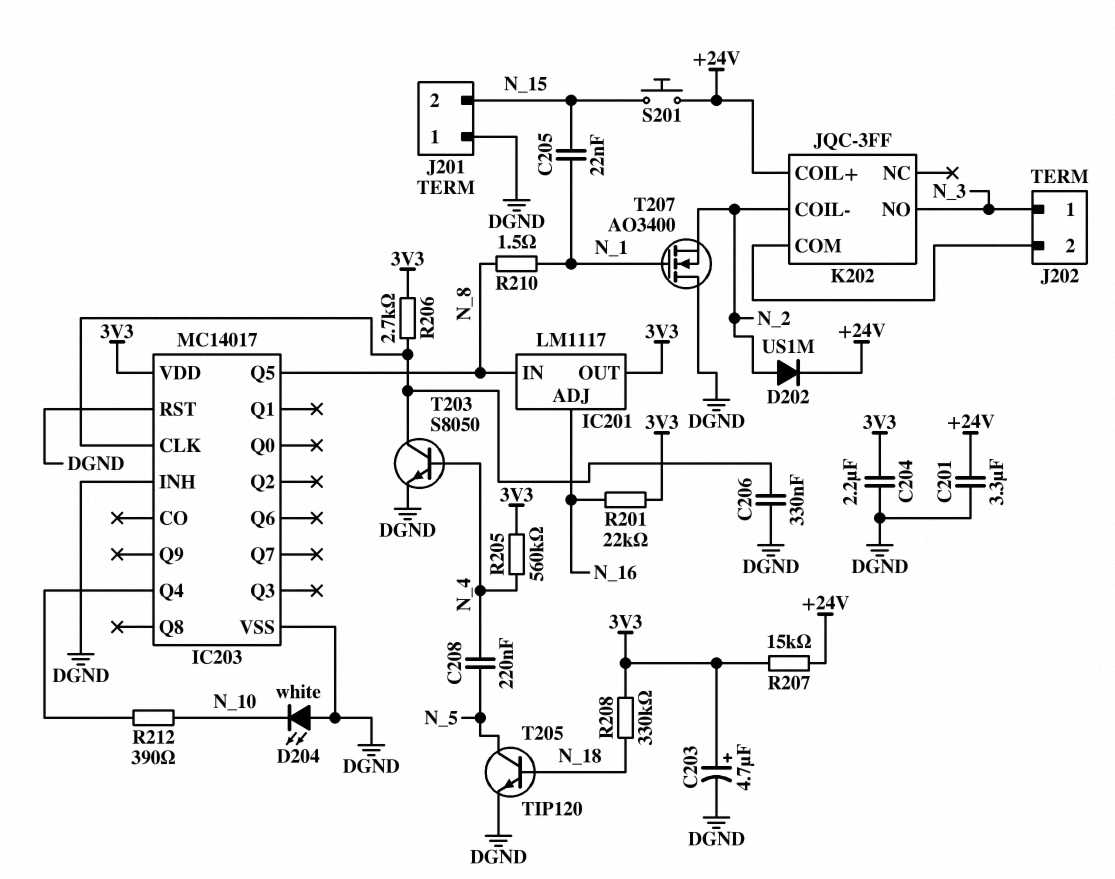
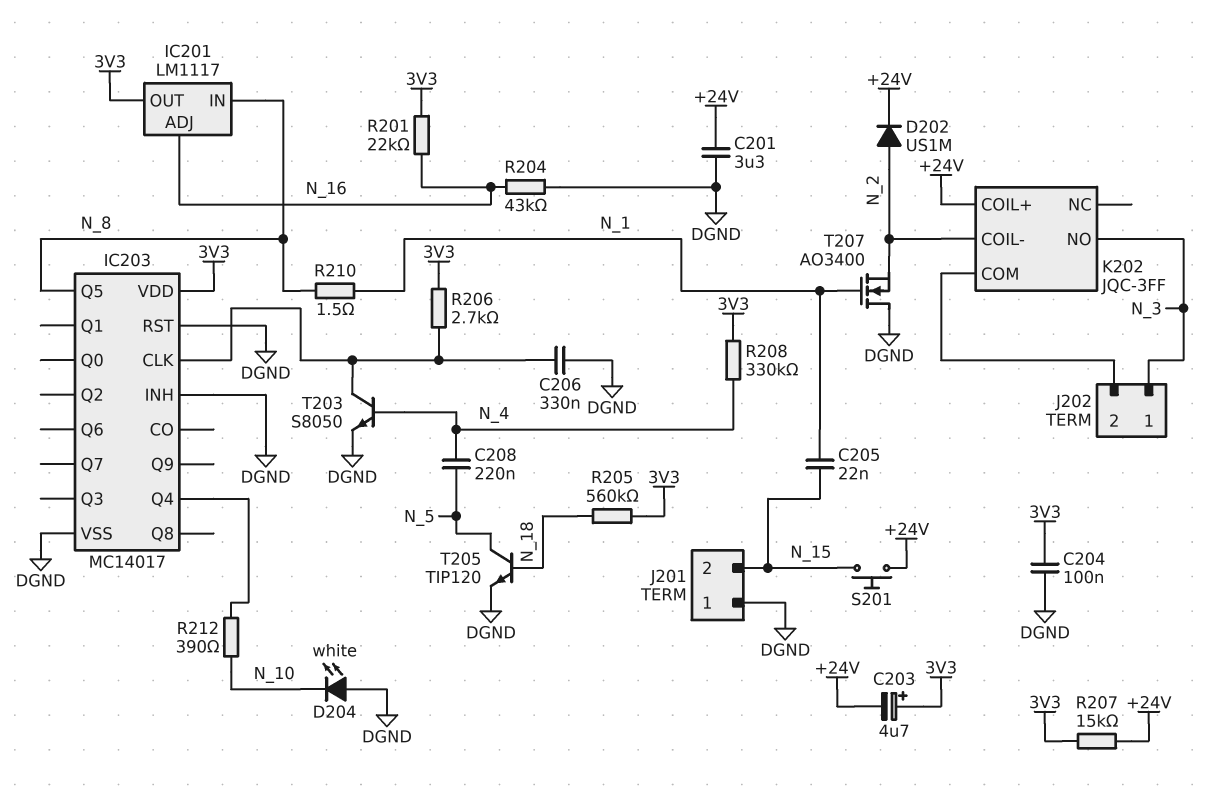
C203: 4.7uF (plus 3V3, minus DGND) -> 4.7uF (plus 3V3, minus +24V)
C204: 2.2uF (3V3, DGND) -> 100nF (3V3, DGND)
R204: none -> 43k (DGND, N_16)
R205: 560k (3V3, N_4) -> 560k (3V3, N_18)
R208: 330k (3V3, N_18) -> 330k (3V3, N_4)

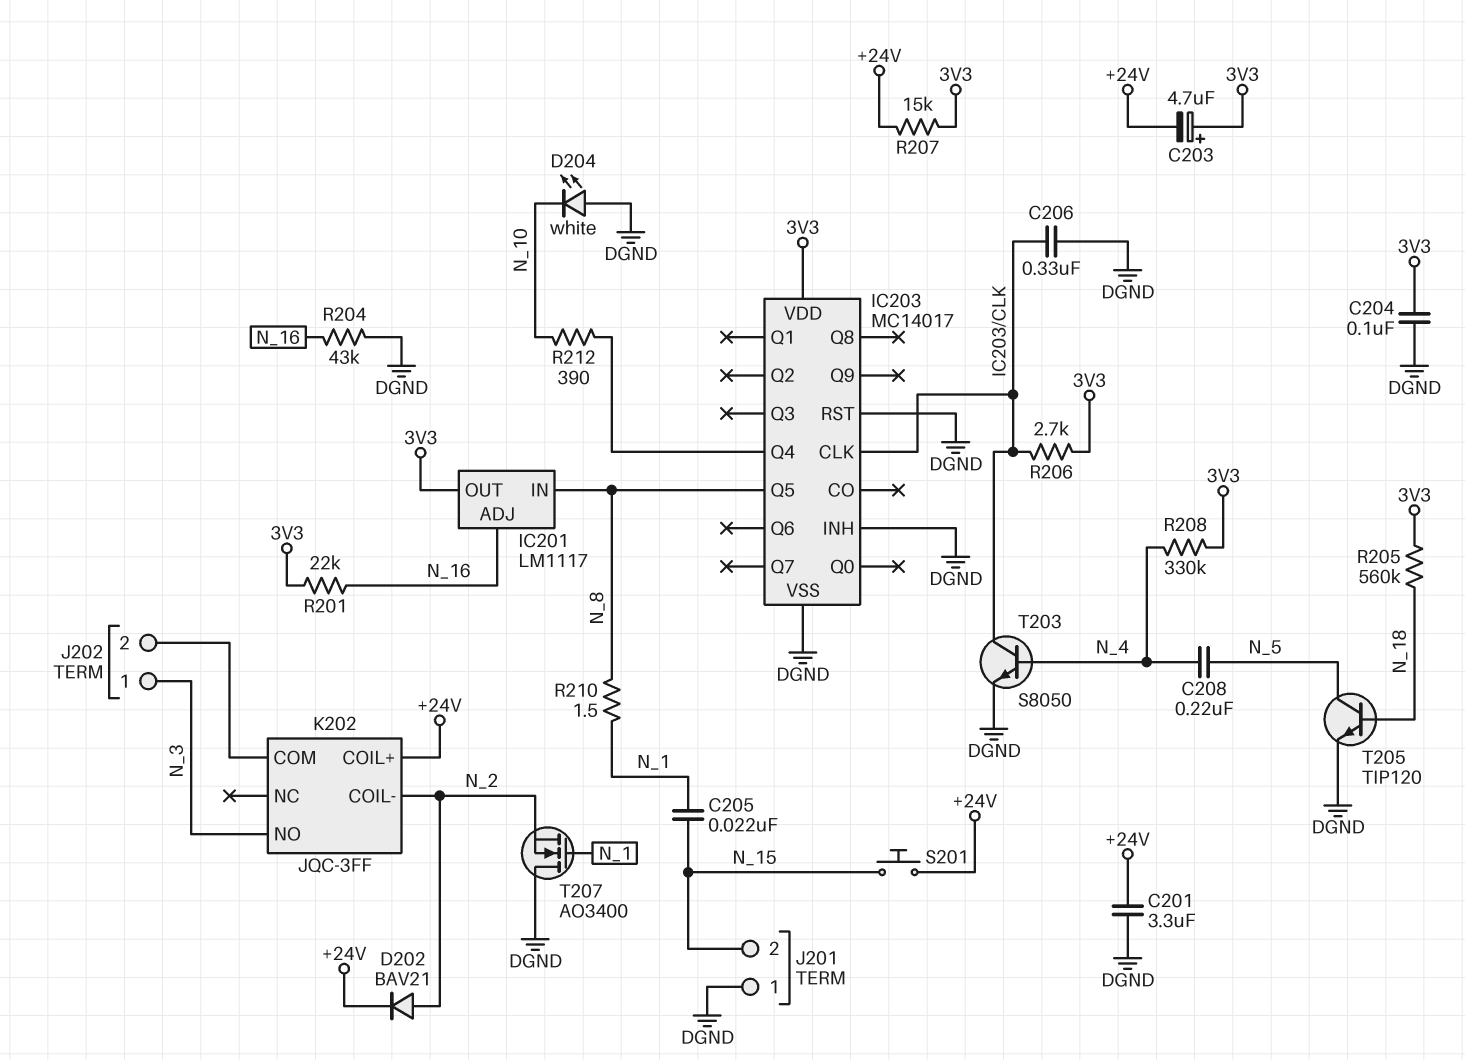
D202: diode US1M (A N_2, K +24V) -> diode BAV21 (A N_2, K +24V)

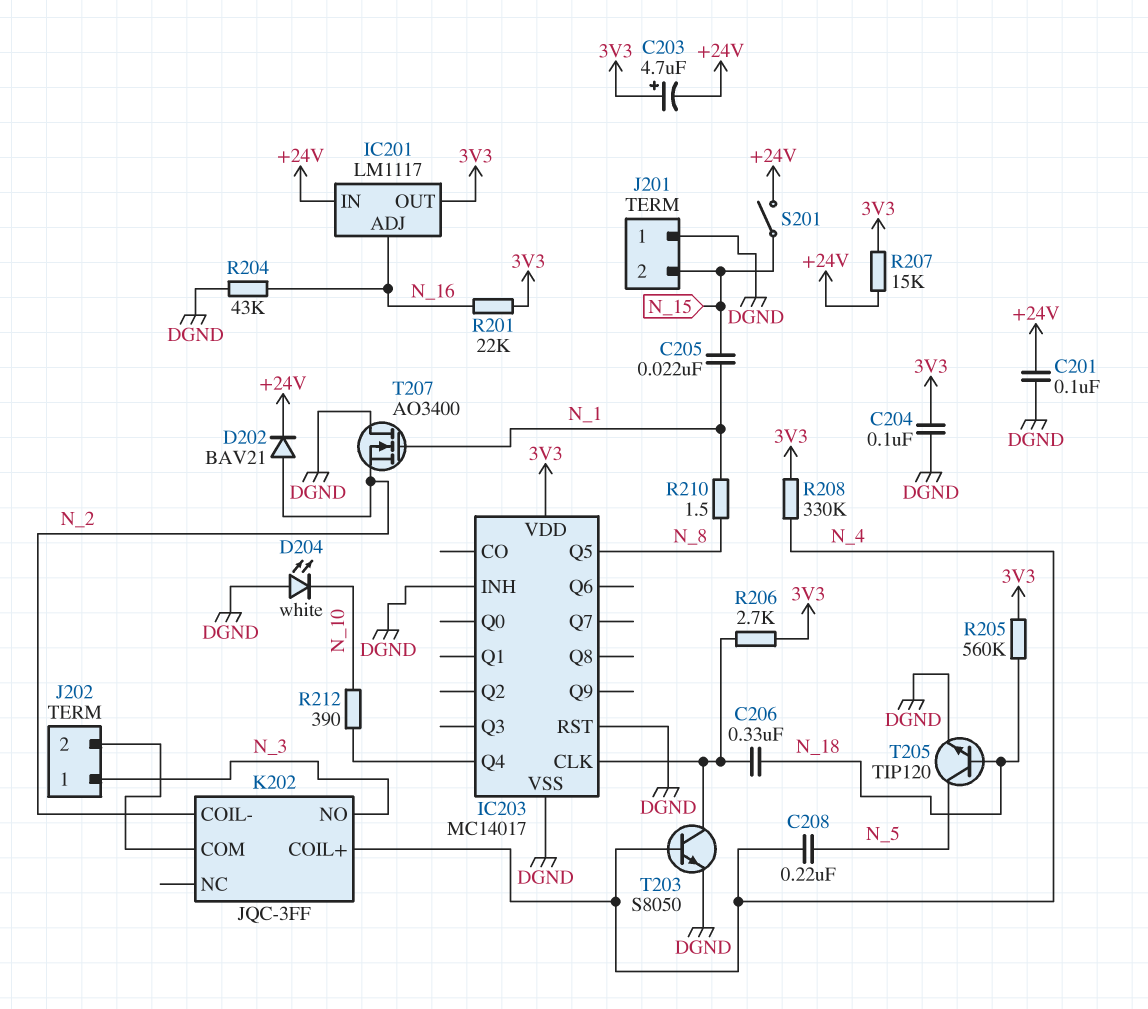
C201: 3.3uF (+24V, DGND) -> 100nF (+24V, DGND)
C206: 330nF (DGND, IC203/CLK) -> 330nF (IC203/CLK, N_18)
IC201 pin IN: N_8 -> +24V
K202 pin COIL+: +24V -> N_4
S201: button (+24V, N_15) -> switch (+24V, N_15)

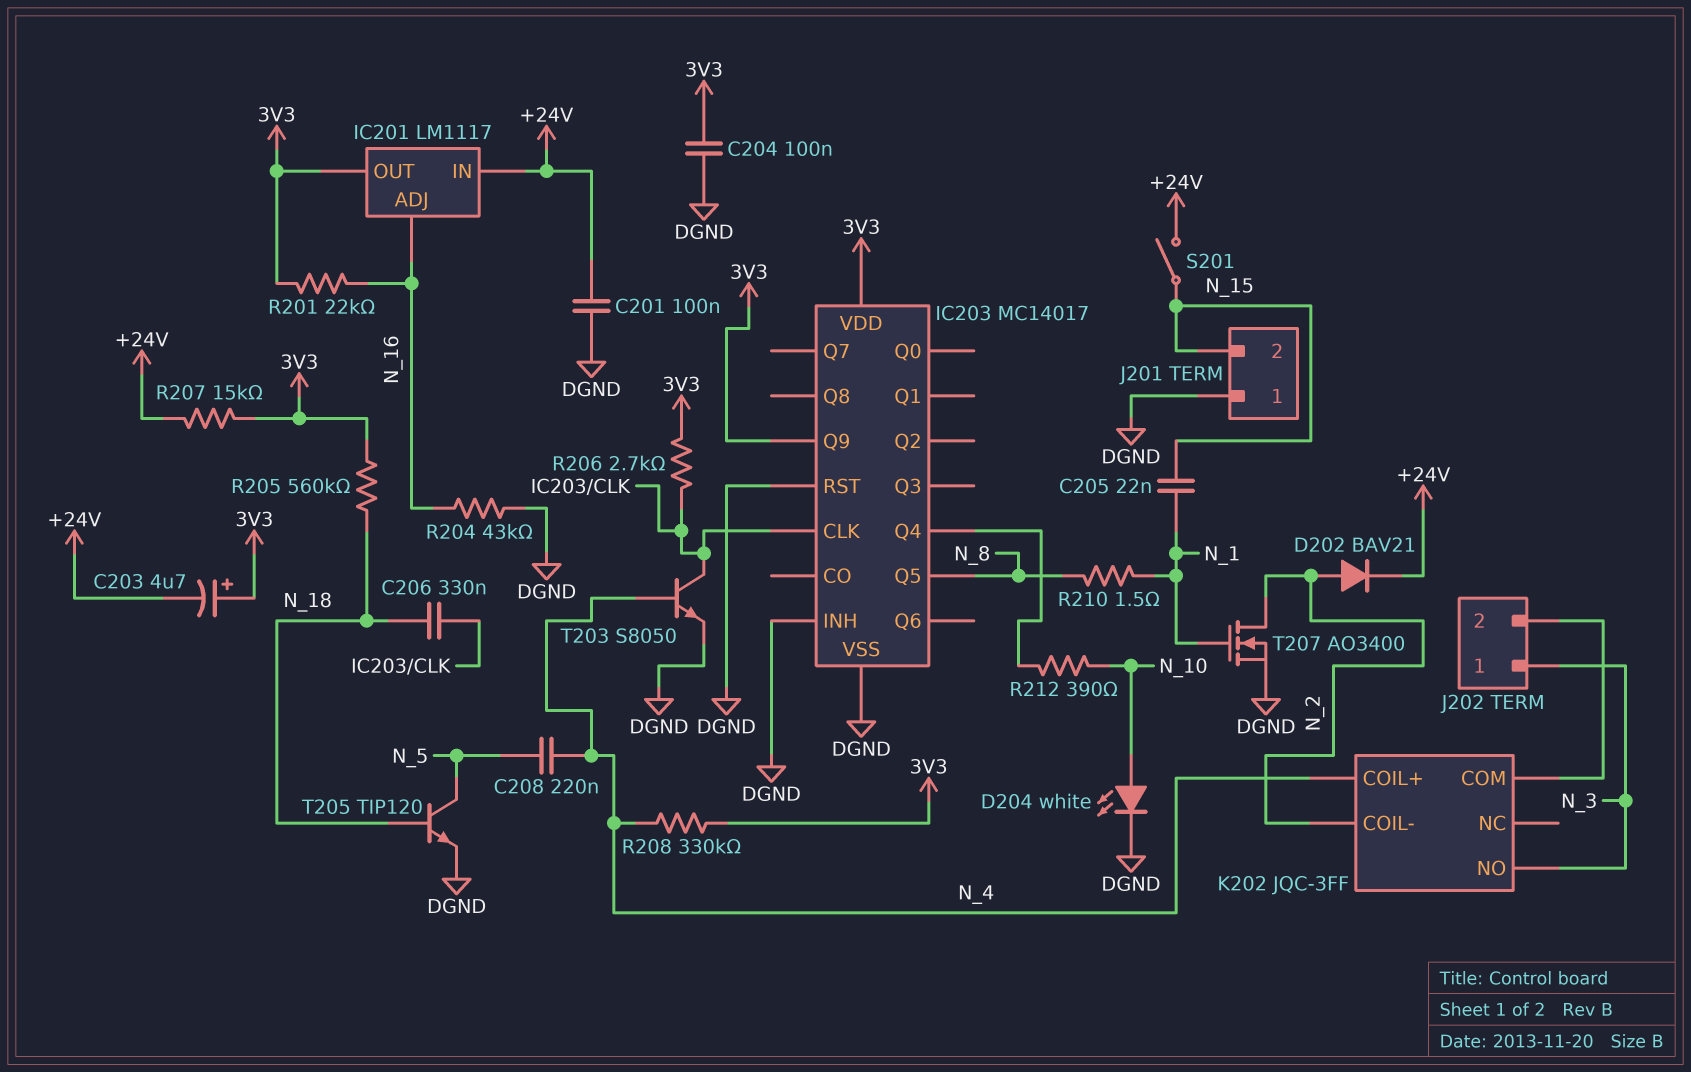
D204: LED white (A DGND, K N_10) -> LED white (A N_10, K DGND)
IC203 pin Q9: none -> 3V3
T207: NMOS AO3400 (G N_1, D DGND, S N_2) -> NMOS AO3400 (G N_1, D N_2, S DGND)

